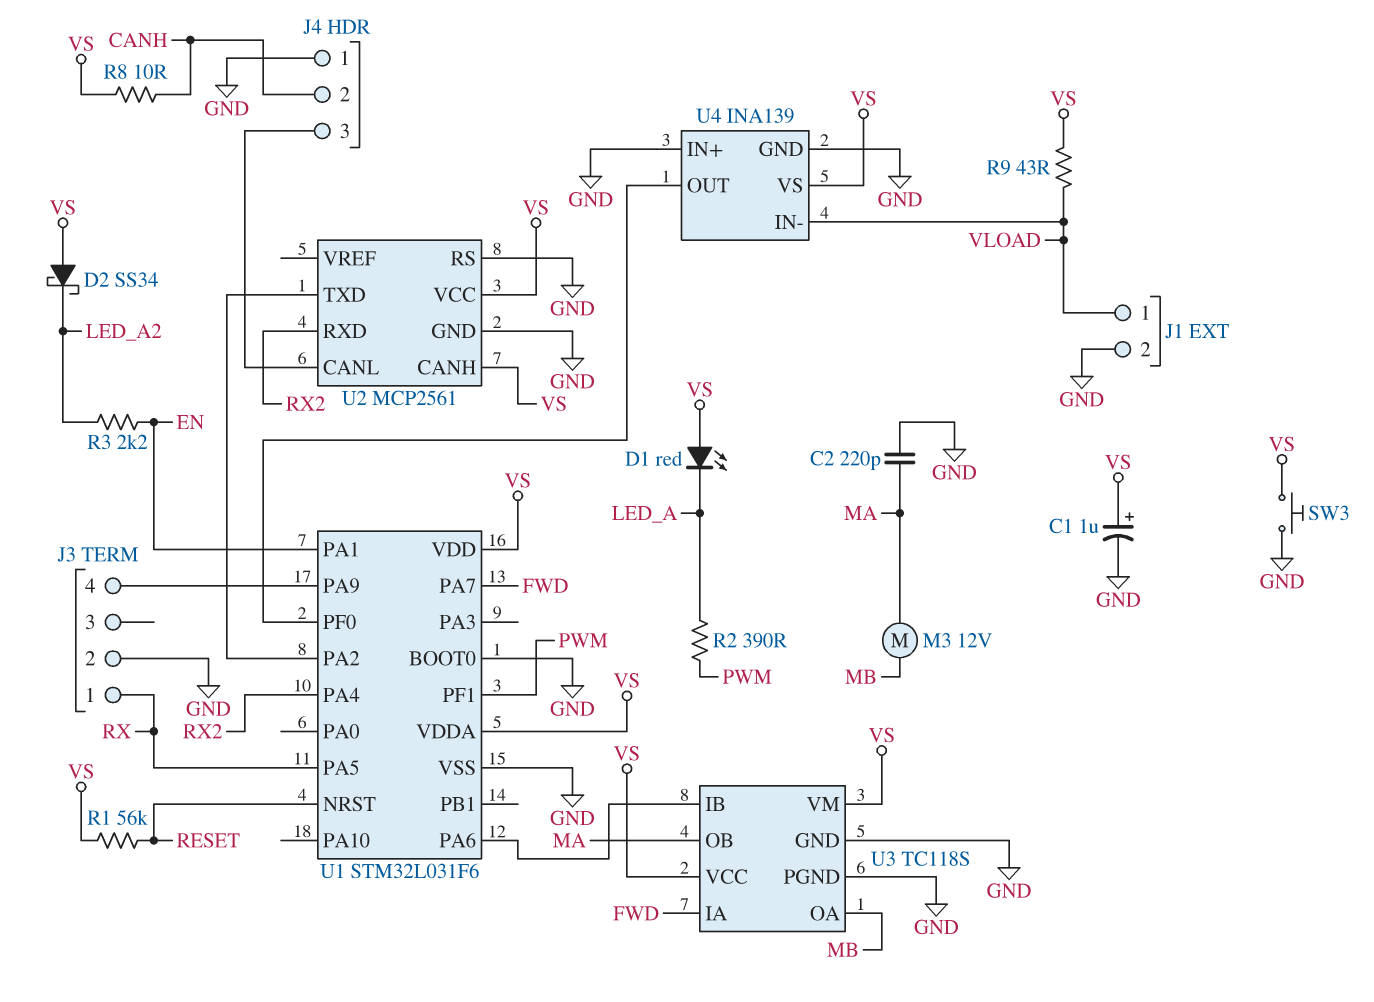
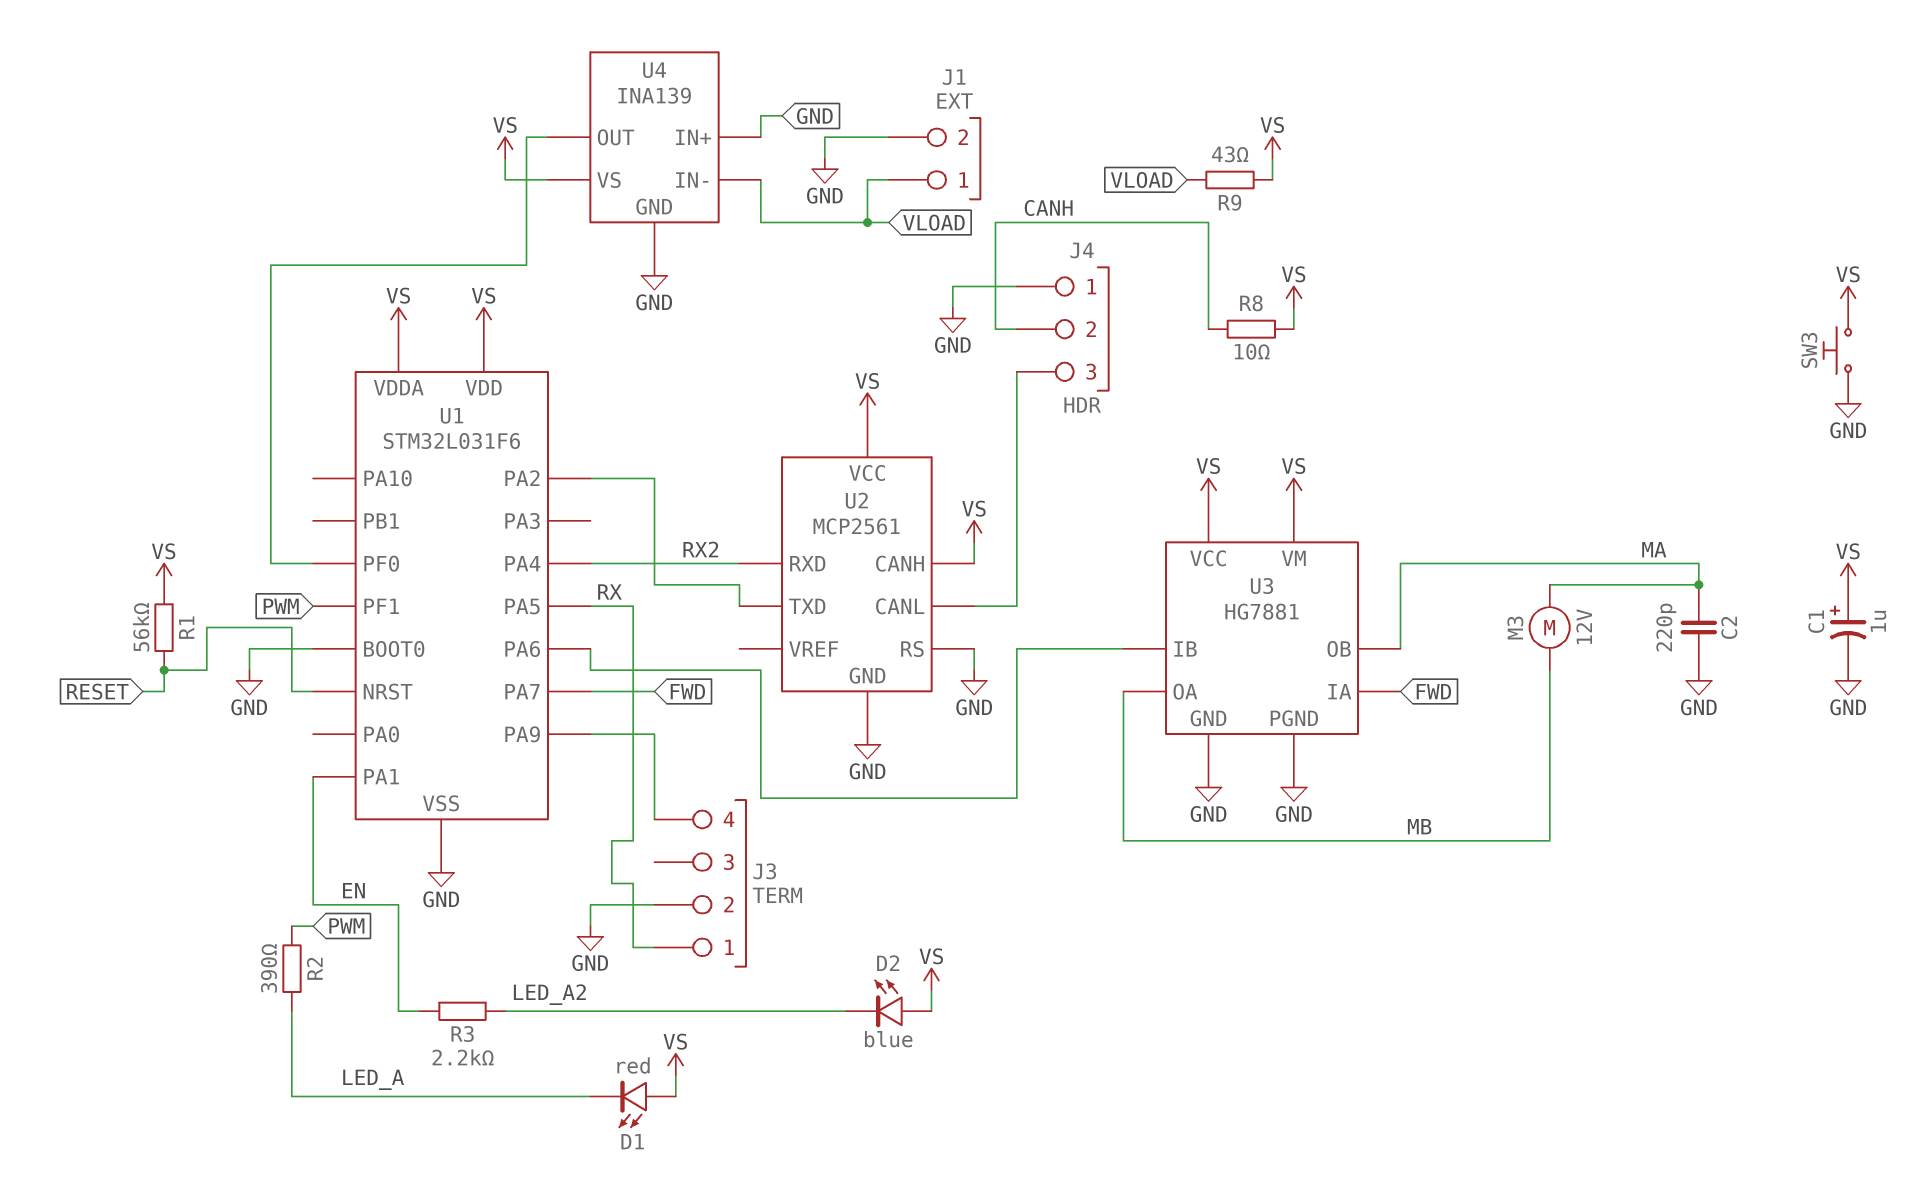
D2: schottky SS34 (A VS, K LED_A2) -> LED blue (A VS, K LED_A2)
U3: TC118S -> HG7881

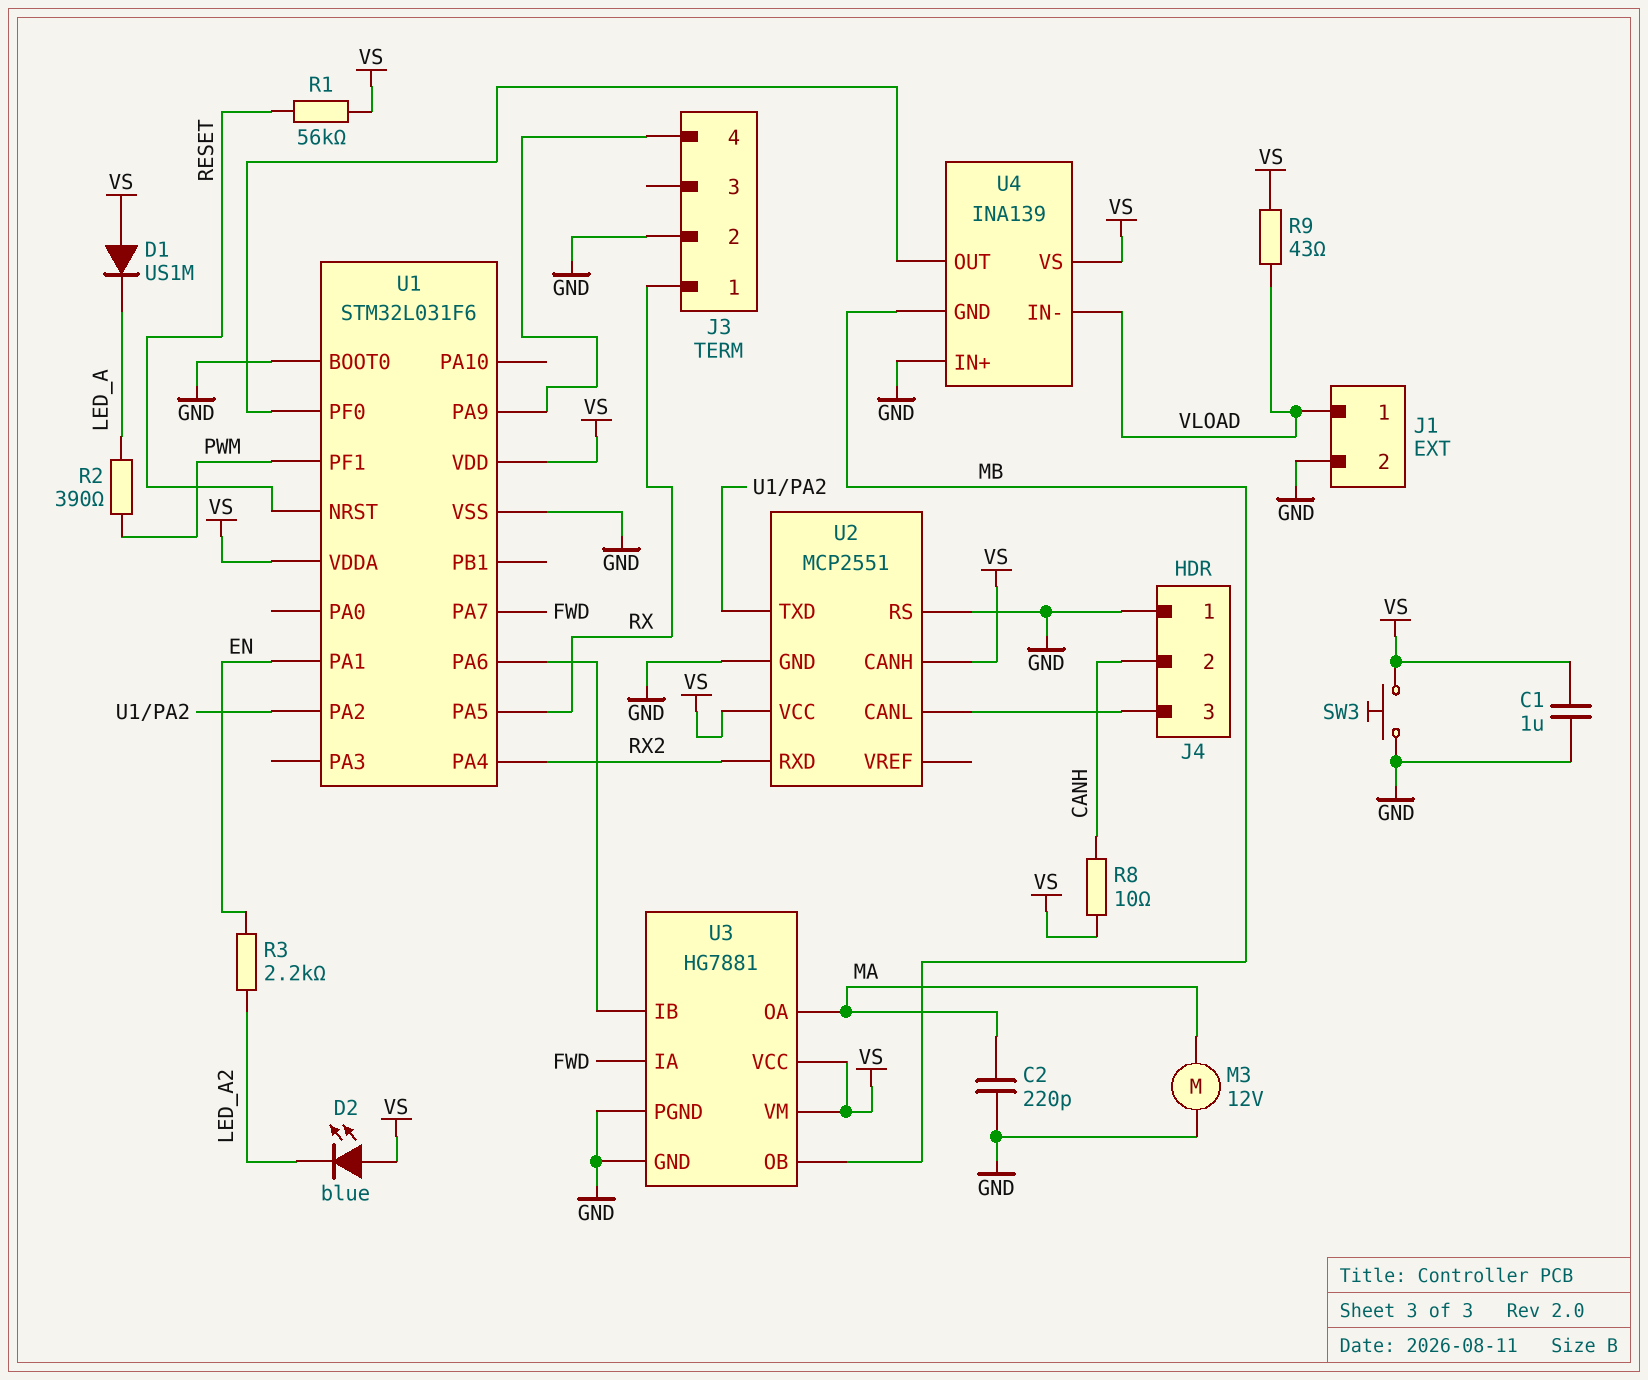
C1: 1uF (plus VS, minus GND) -> 1uF (GND, VS)
D1: LED red (A VS, K LED_A) -> diode US1M (A VS, K LED_A)
M3: motor 12V (MA, MB) -> motor 12V (GND, MA)
U2: MCP2561 -> MCP2551
U3 pin OA: MB -> MA
U3 pin OB: MA -> MB
U4 pin GND: GND -> MB

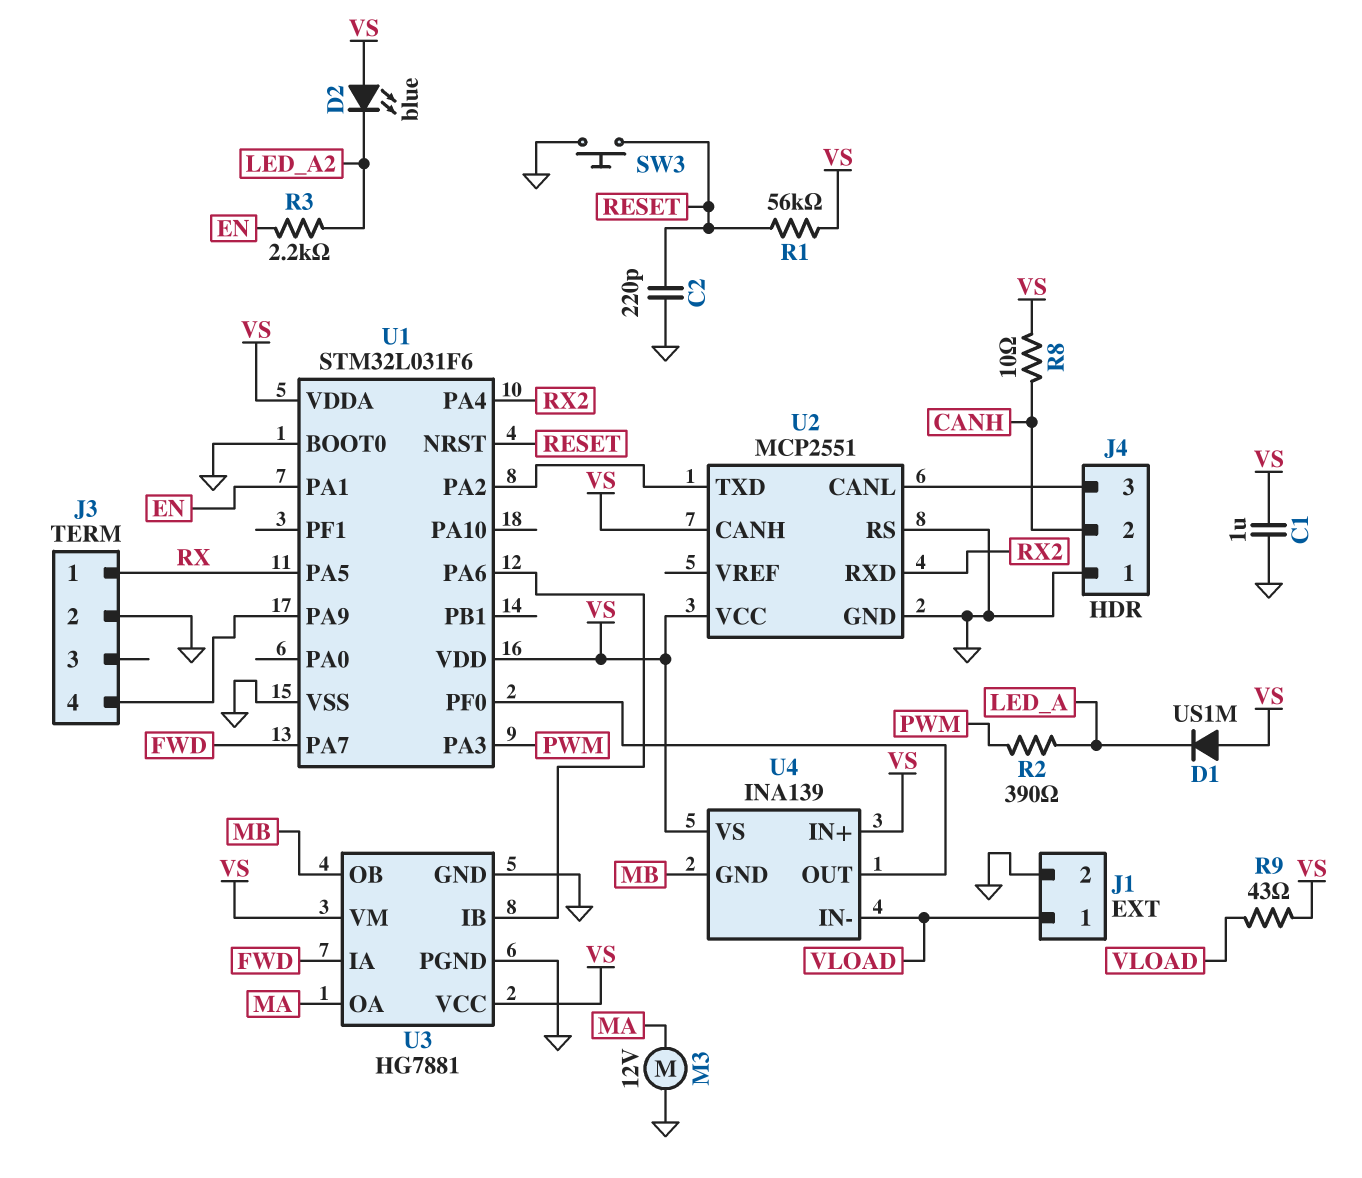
C2: 220pF (GND, MA) -> 220pF (GND, RESET)
SW3: button (GND, VS) -> button (GND, RESET)
U1 pin PA3: none -> PWM
U1 pin PF1: PWM -> none
U4 pin IN+: GND -> VS

